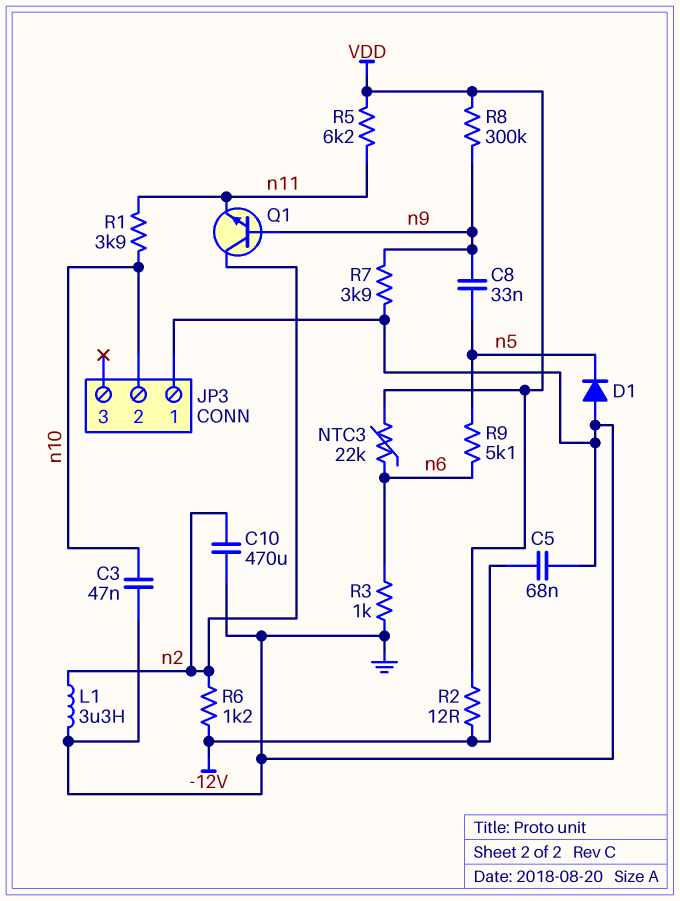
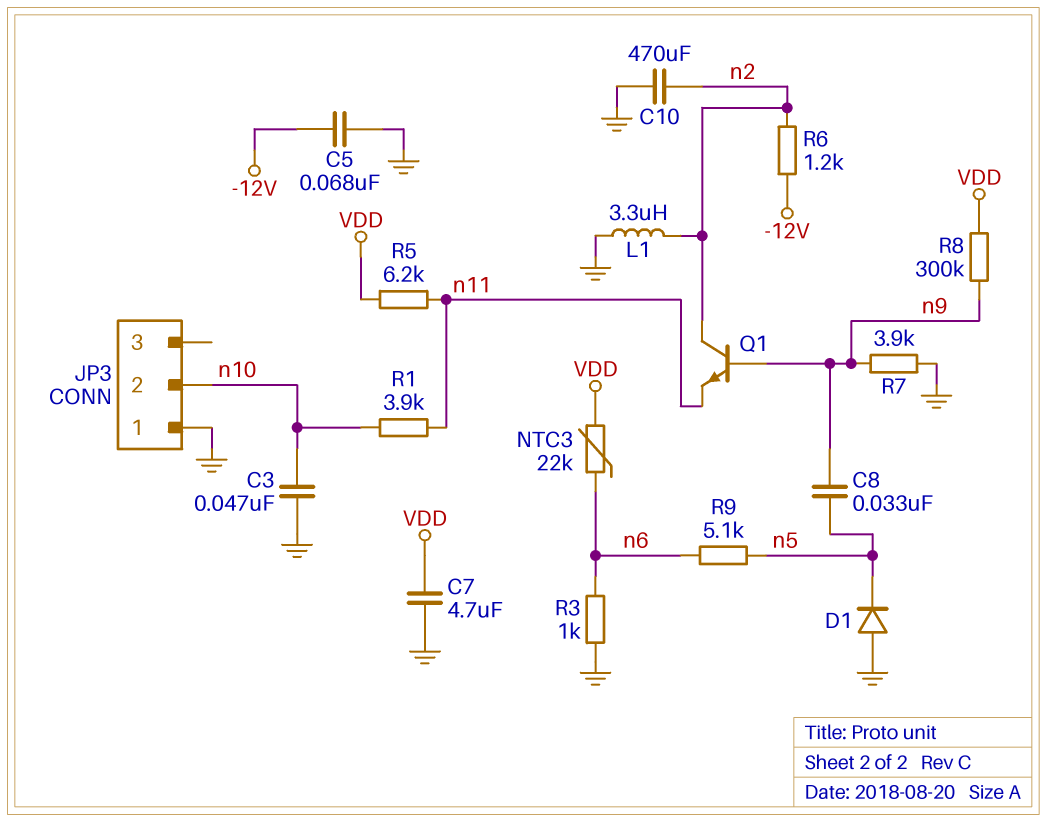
C7: none -> 4.7uF (GND, VDD)
R2: 12 (-12V, VDD) -> none

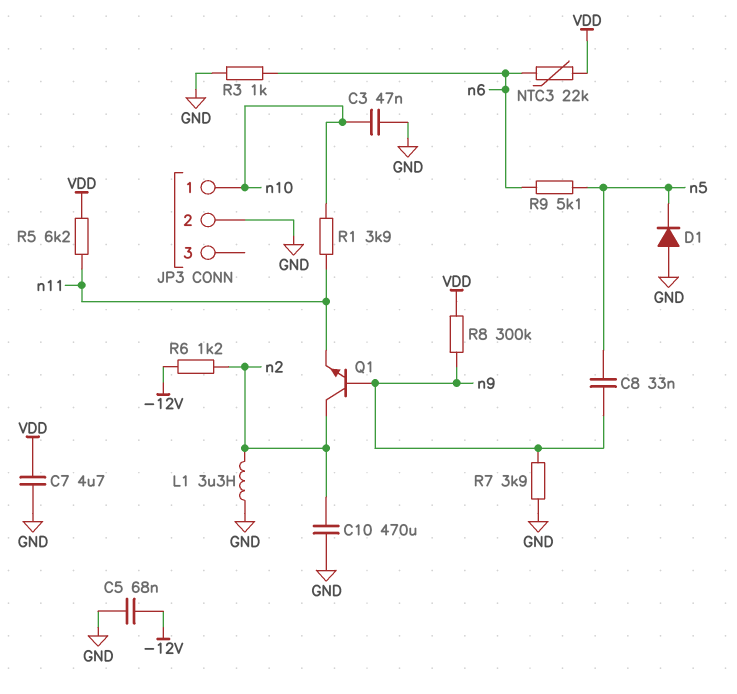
JP3 pin 1: GND -> n10
JP3 pin 2: n10 -> GND

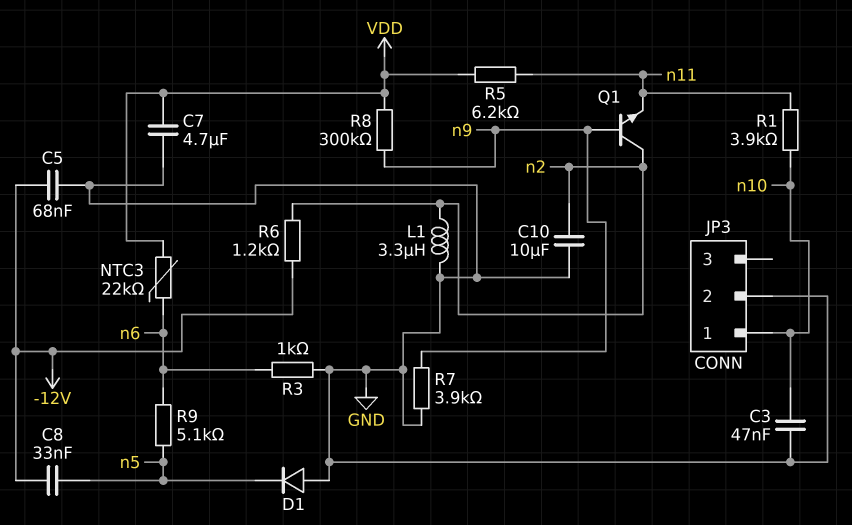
C8: 33nF (n5, n9) -> 33nF (-12V, n5)
C10: 470uF (GND, n2) -> 10uF (GND, n2)

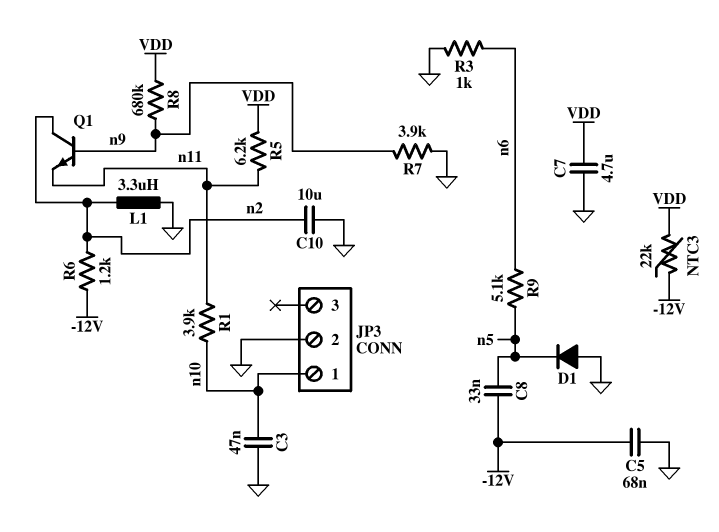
NTC3: 22k (VDD, n6) -> 22k (-12V, VDD)
R8: 300k (VDD, n9) -> 680k (VDD, n9)

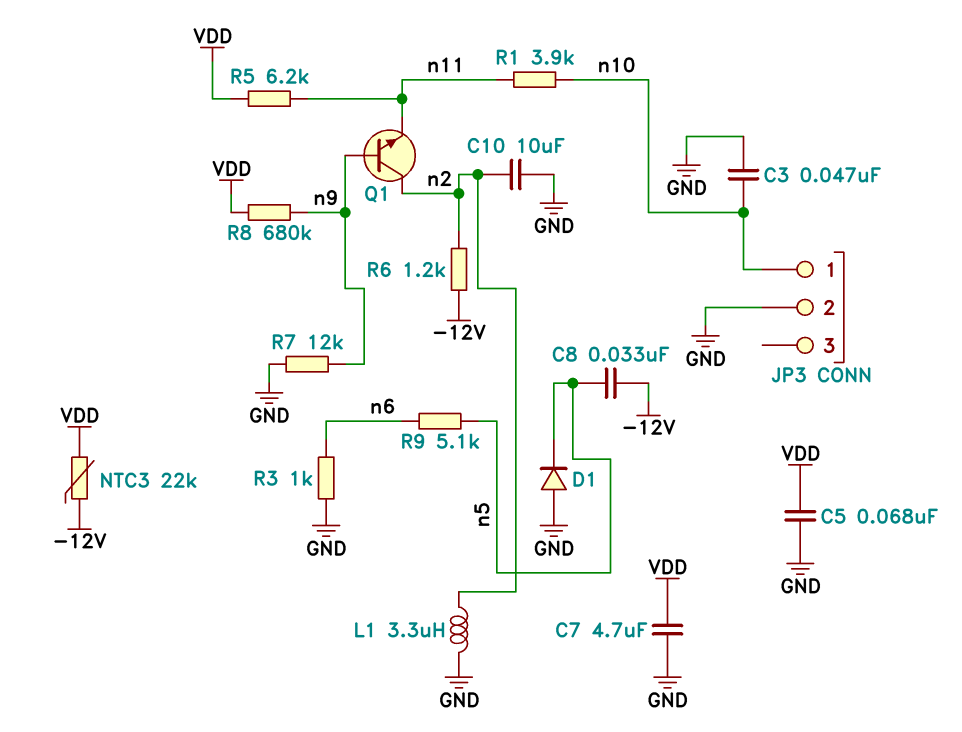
C5: 68nF (-12V, GND) -> 68nF (GND, VDD)
R7: 3.9k (GND, n9) -> 12k (GND, n9)

